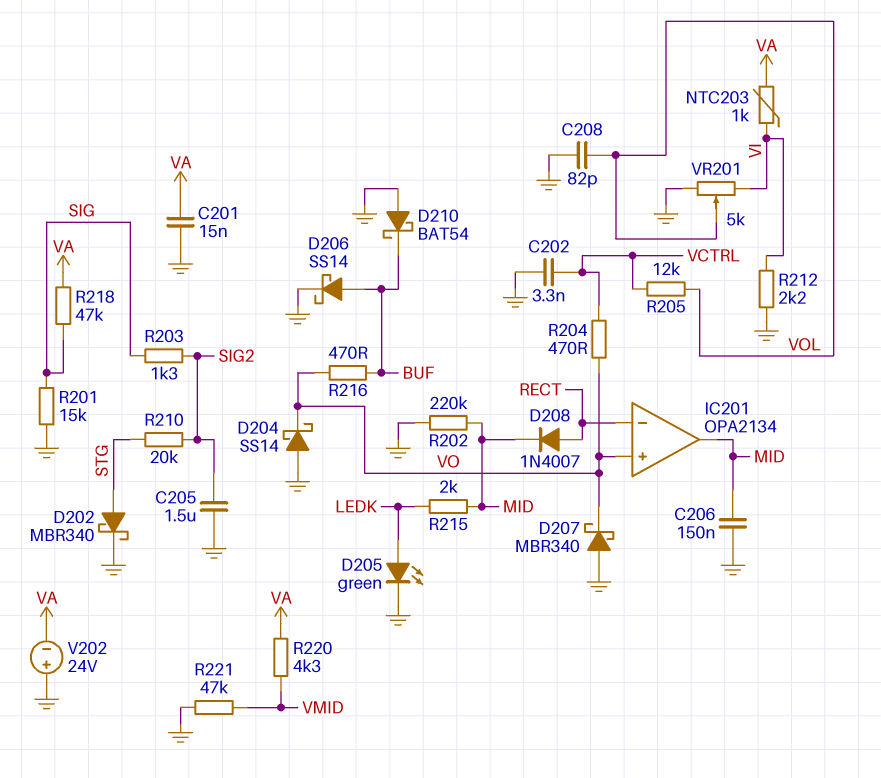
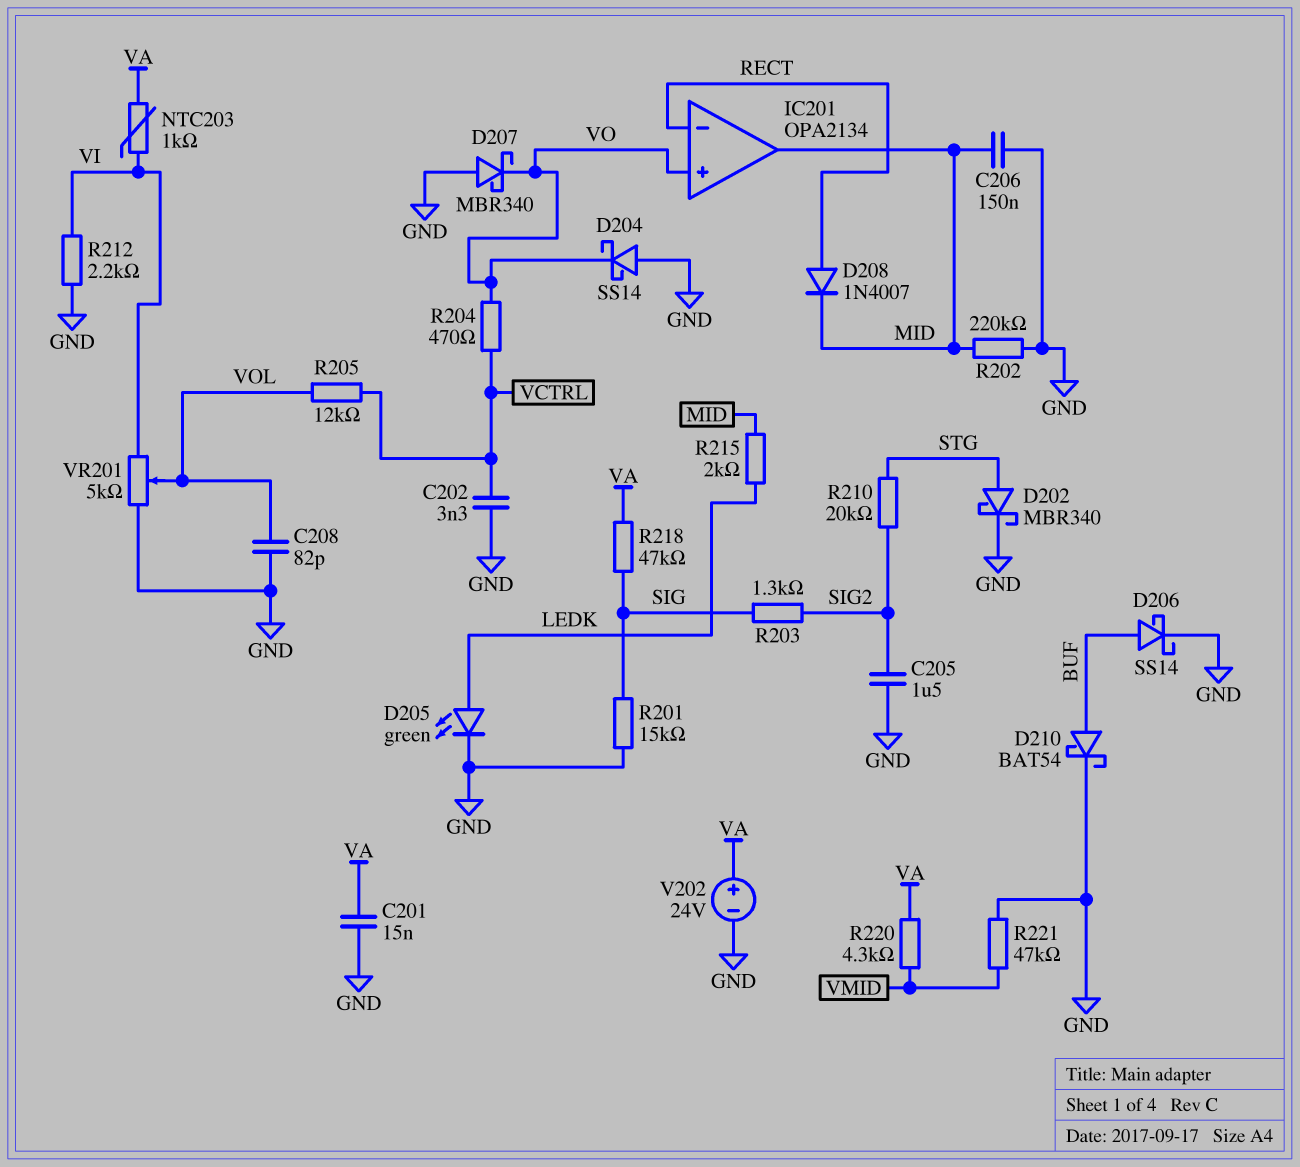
D210: schottky BAT54 (A GND, K BUF) -> schottky BAT54 (A BUF, K GND)
R216: 470 (BUF, VO) -> none
V202: 24V (plus GND, minus VA) -> 24V (plus VA, minus GND)

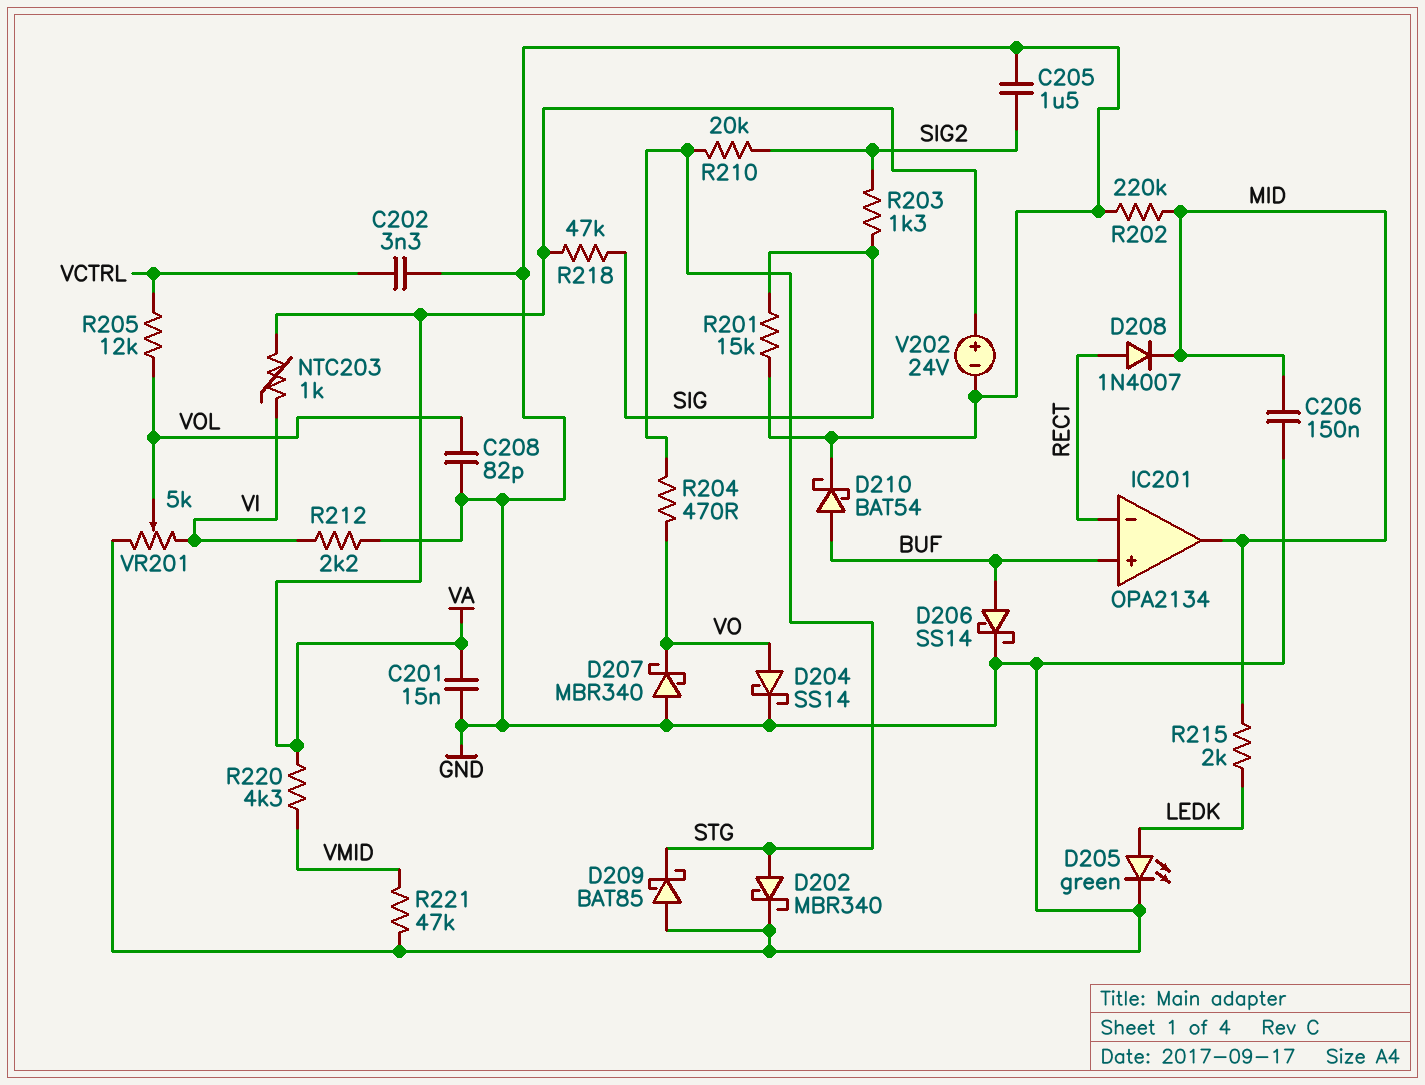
D204: schottky SS14 (A GND, K VO) -> schottky SS14 (A VO, K GND)
D209: none -> schottky BAT85 (A GND, K STG)
IC201 pin in+: VO -> BUF
R204: 470 (VCTRL, VO) -> 470 (STG, VO)

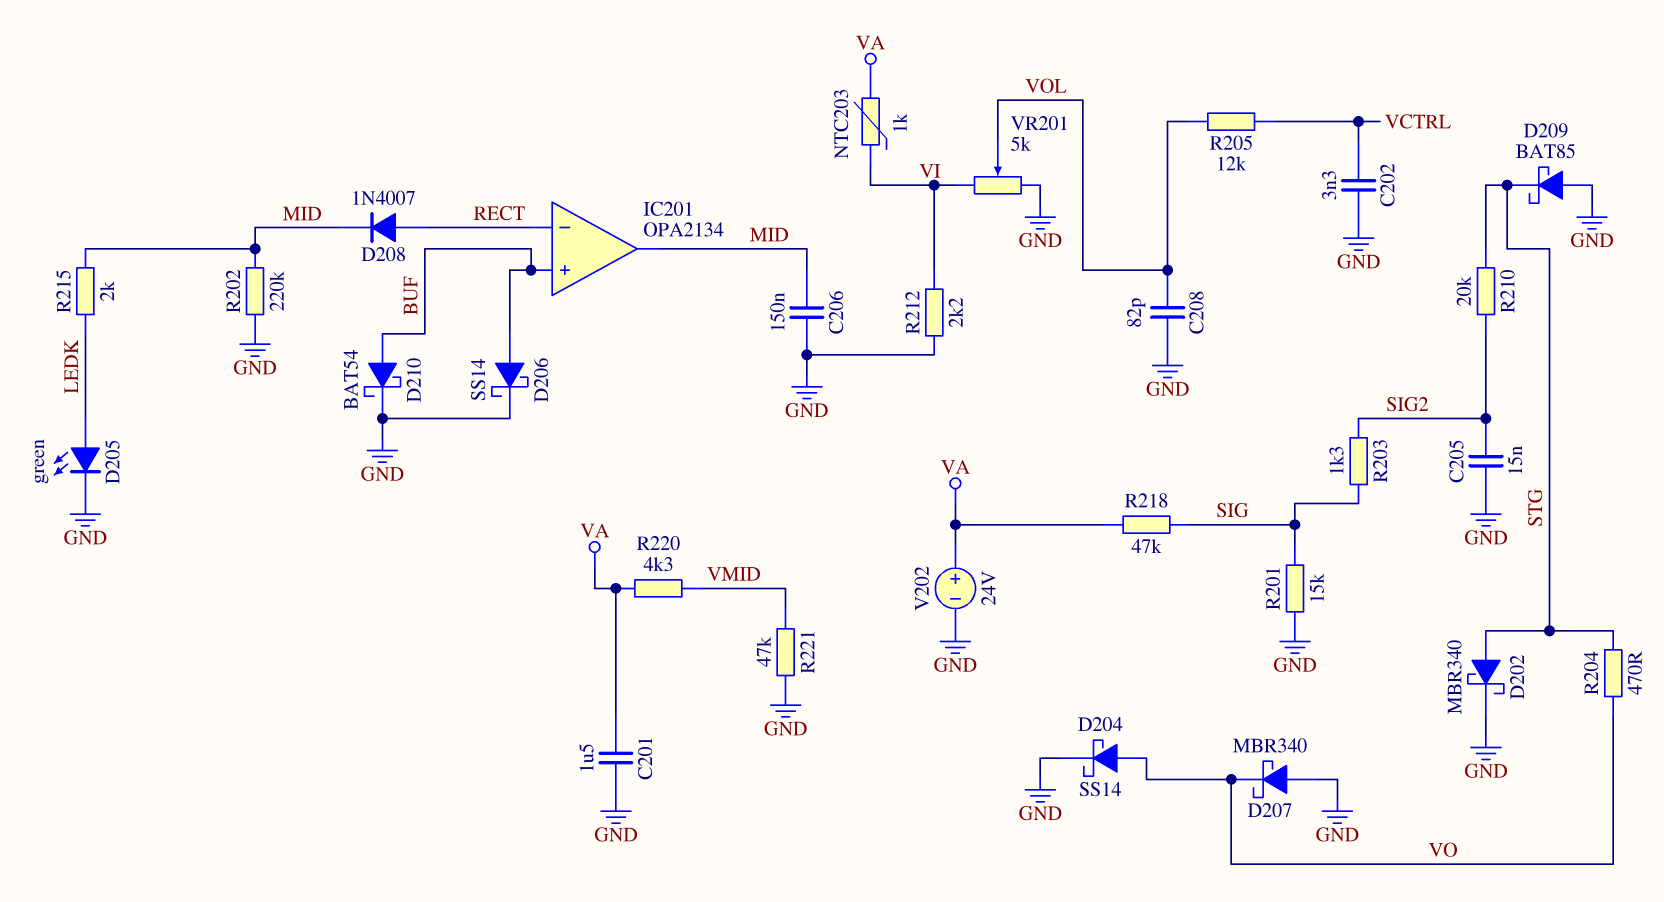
C201: 15nF (GND, VA) -> 1.5uF (GND, VA)
C205: 1.5uF (GND, SIG2) -> 15nF (GND, SIG2)

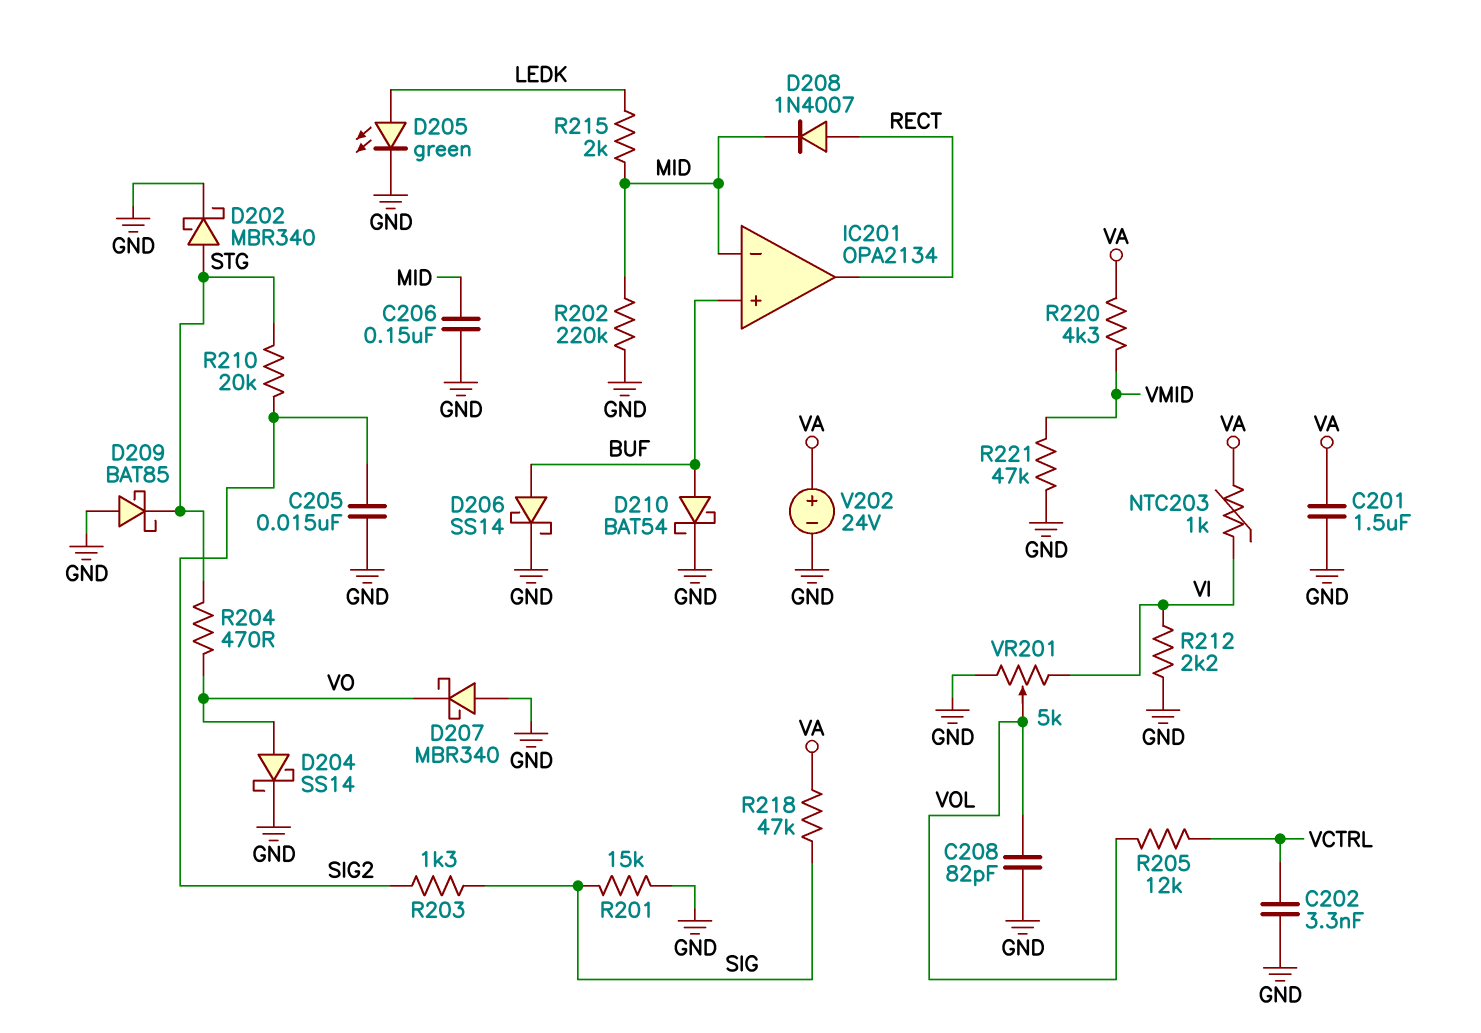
IC201 pin in-: RECT -> MID
IC201 pin out: MID -> RECT

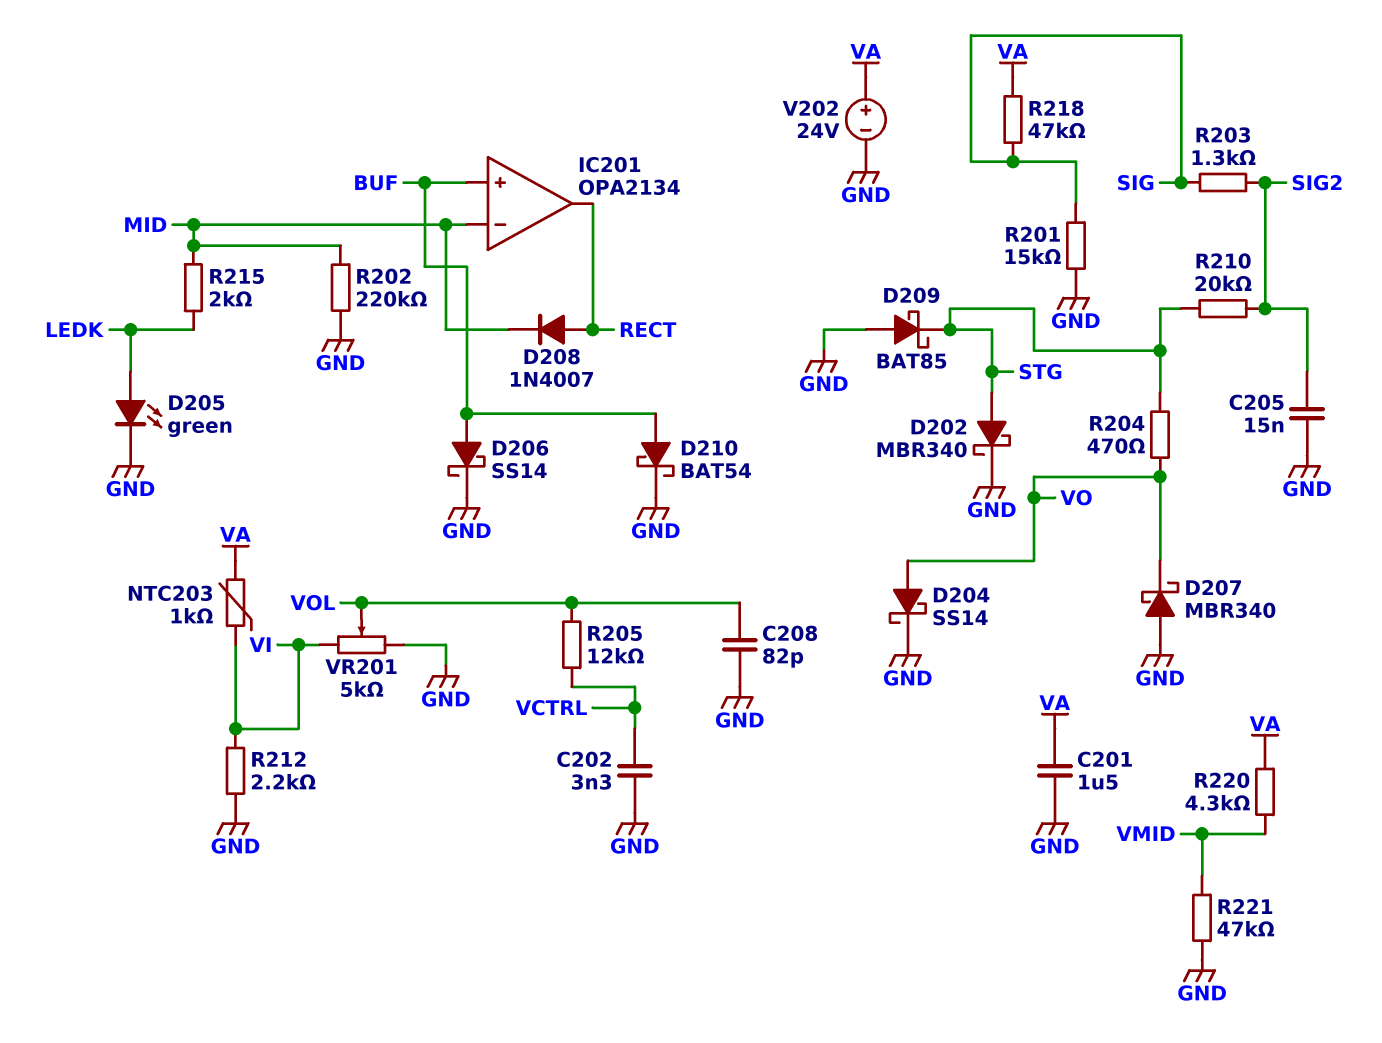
C206: 150nF (GND, MID) -> none

